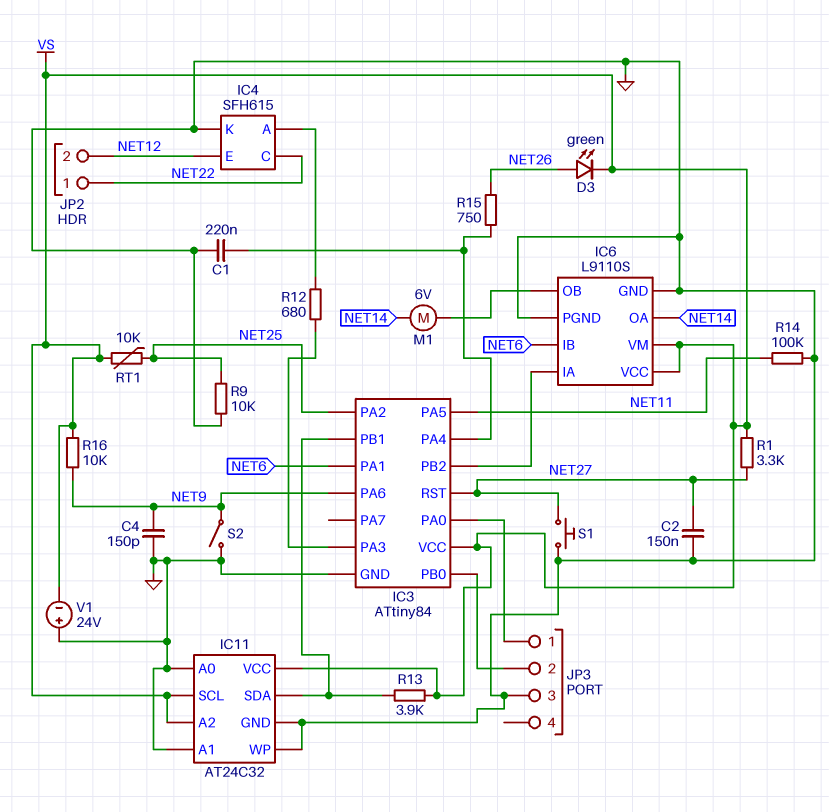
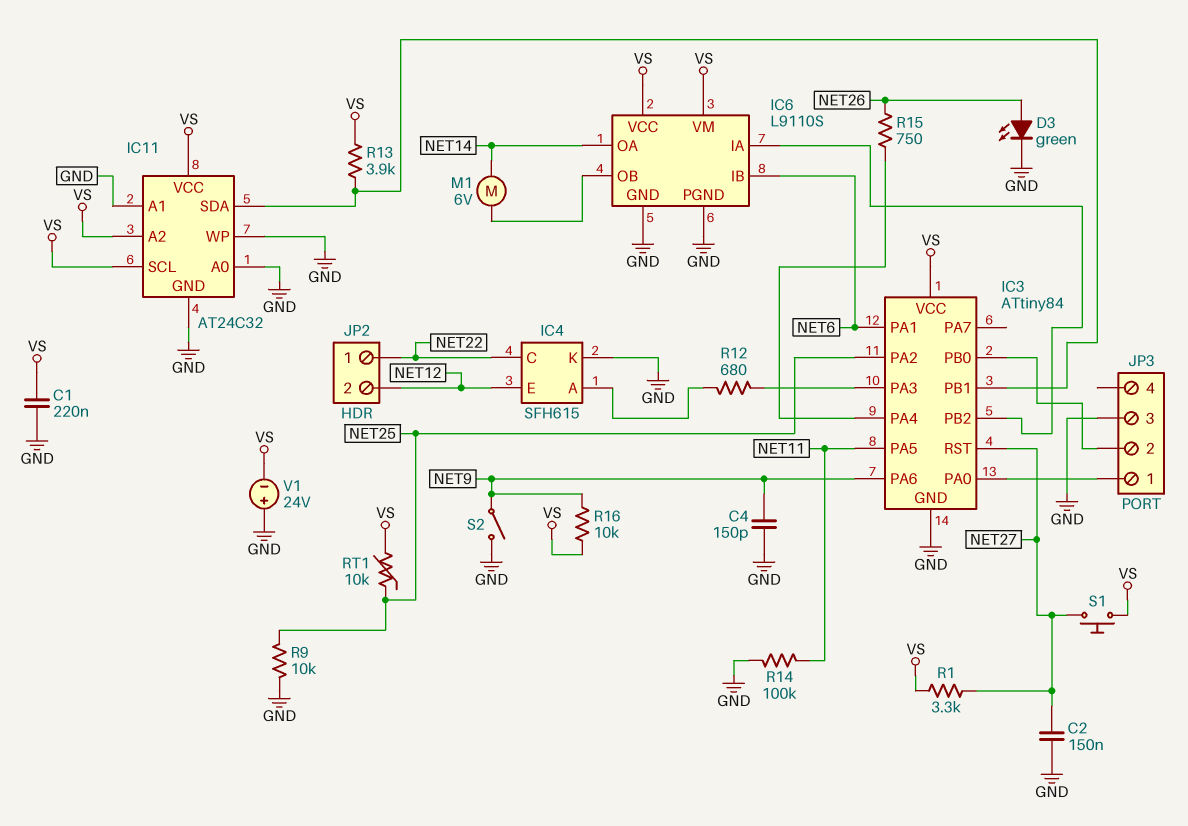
C1: 220nF (GND, IC3/PA4) -> 220nF (GND, VS)
D3: LED green (A NET26, K VS) -> LED green (A NET26, K GND)
S1: button (GND, NET27) -> button (NET27, VS)

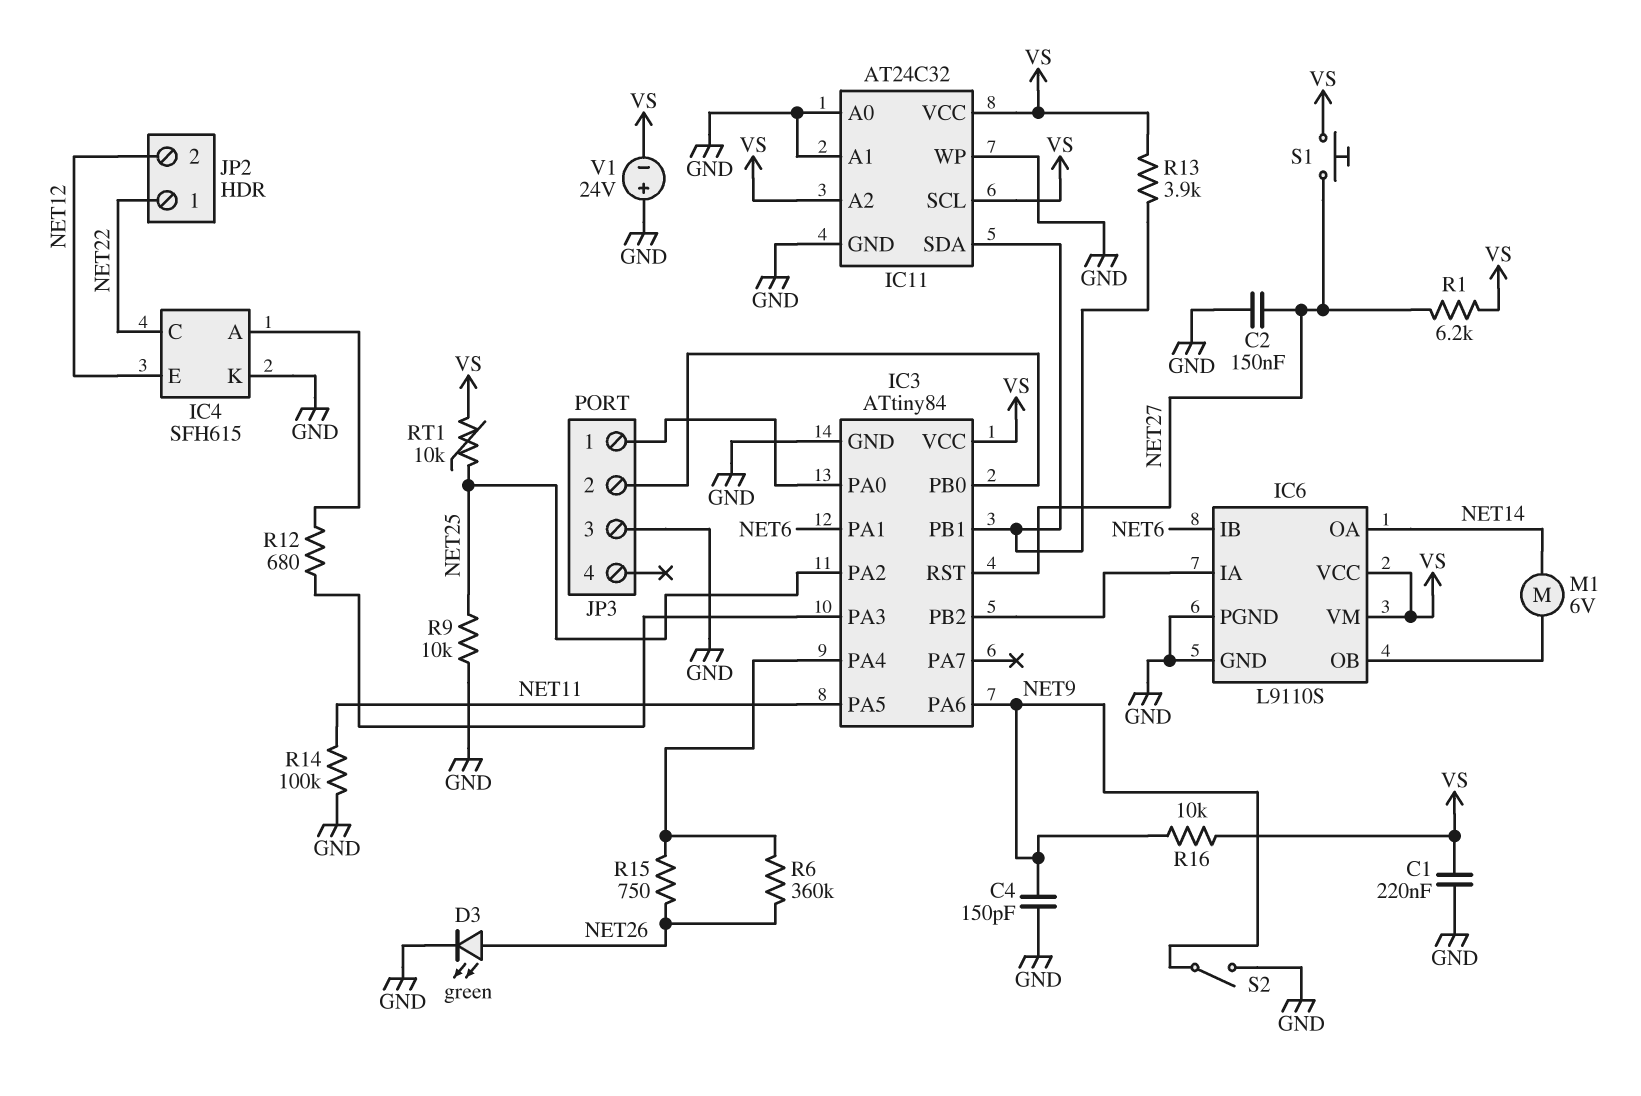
R1: 3.3k (NET27, VS) -> 6.2k (NET27, VS)
R6: none -> 360k (IC3/PA4, NET26)

